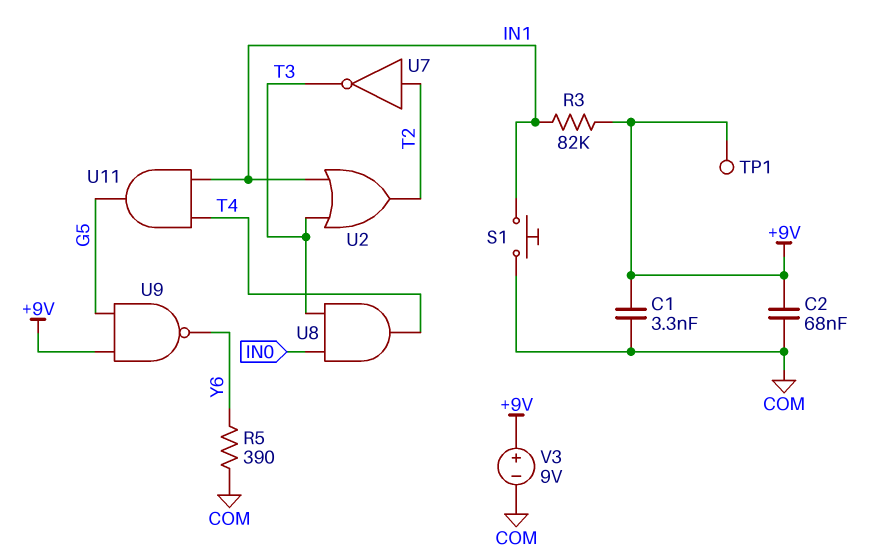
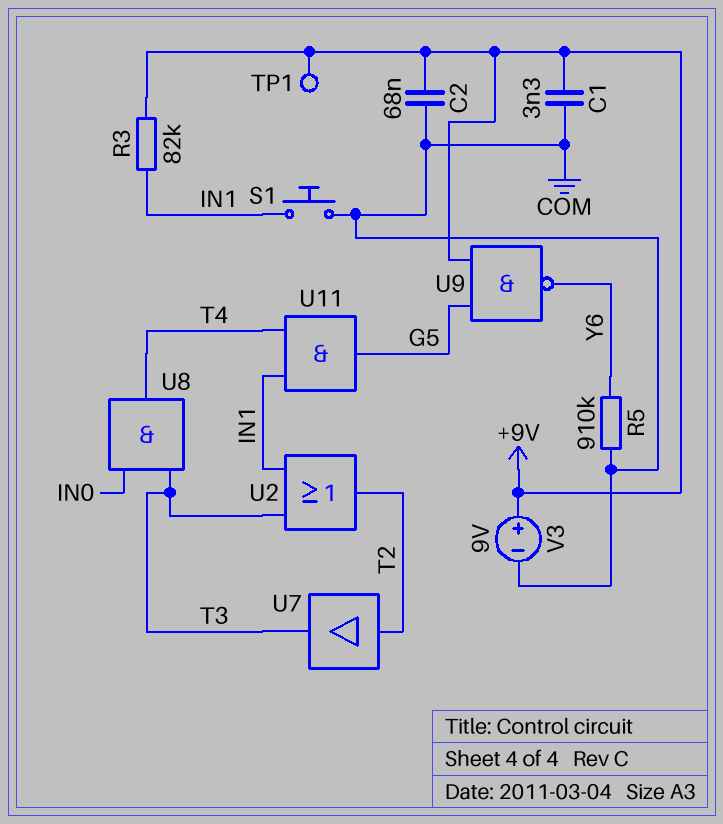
R5: 390 (COM, Y6) -> 910k (COM, Y6)
U7: NOT (in T2, out T3) -> buffer (in T2, out T3)

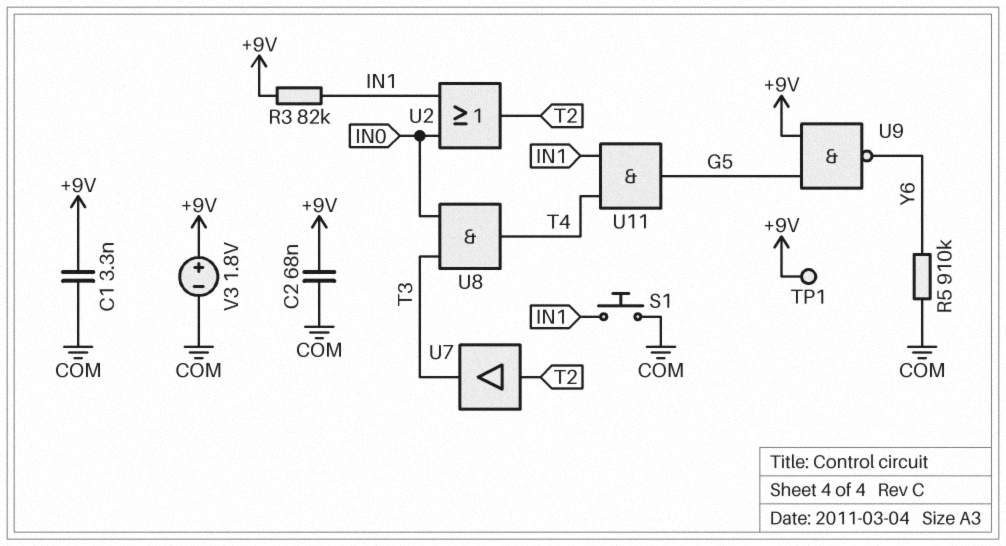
U2: OR (in IN1, in T3, out T2) -> OR (in IN0, in IN1, out T2)
V3: 9V (plus +9V, minus COM) -> 1.8V (plus +9V, minus COM)

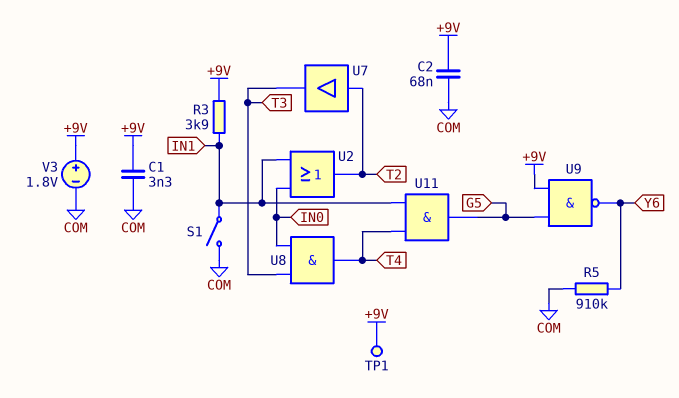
R3: 82k (+9V, IN1) -> 3.9k (+9V, IN1)
S1: button (COM, IN1) -> switch (COM, IN1)

